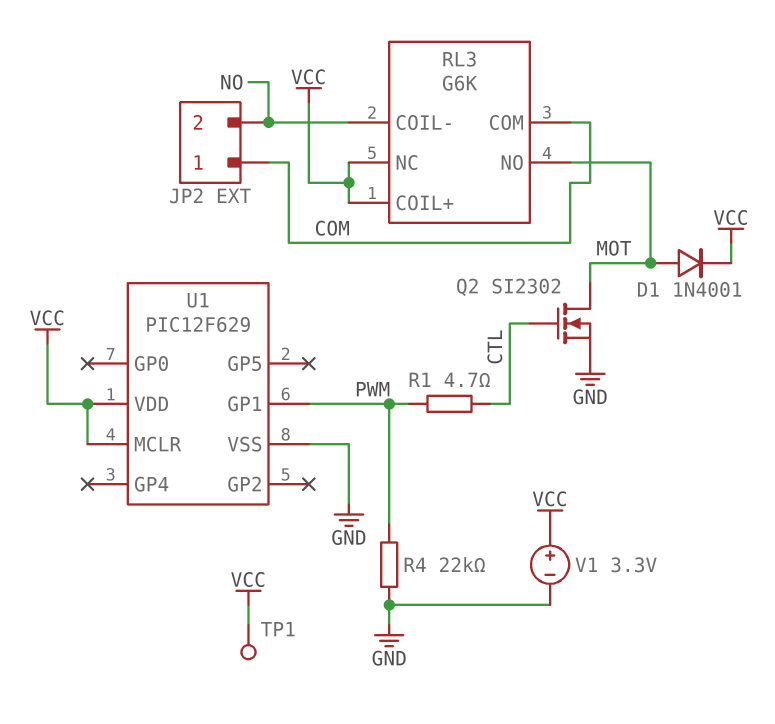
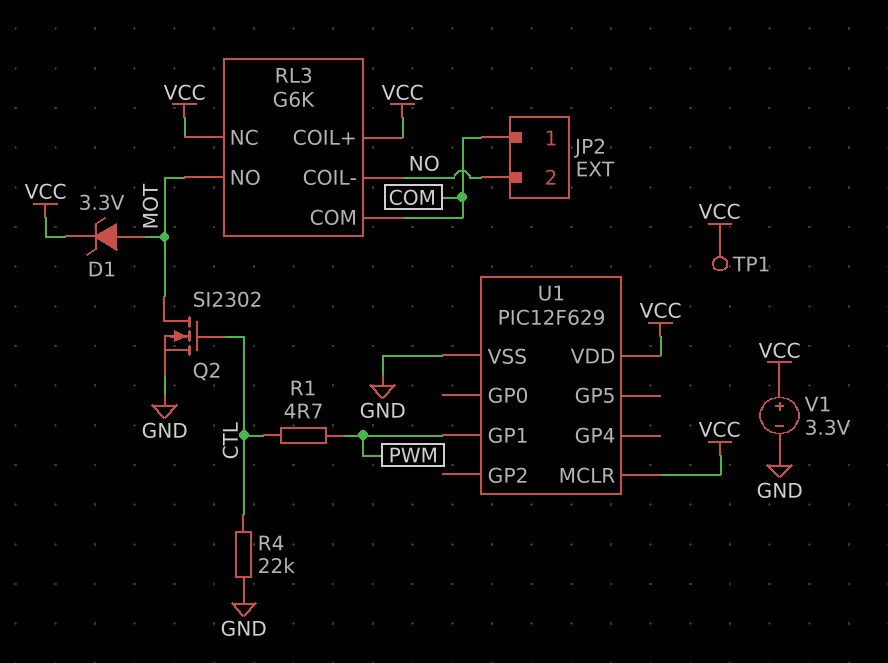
D1: diode 1N4001 (A MOT, K VCC) -> zener 3.3V (A MOT, K VCC)
R4: 22k (GND, PWM) -> 22k (CTL, GND)

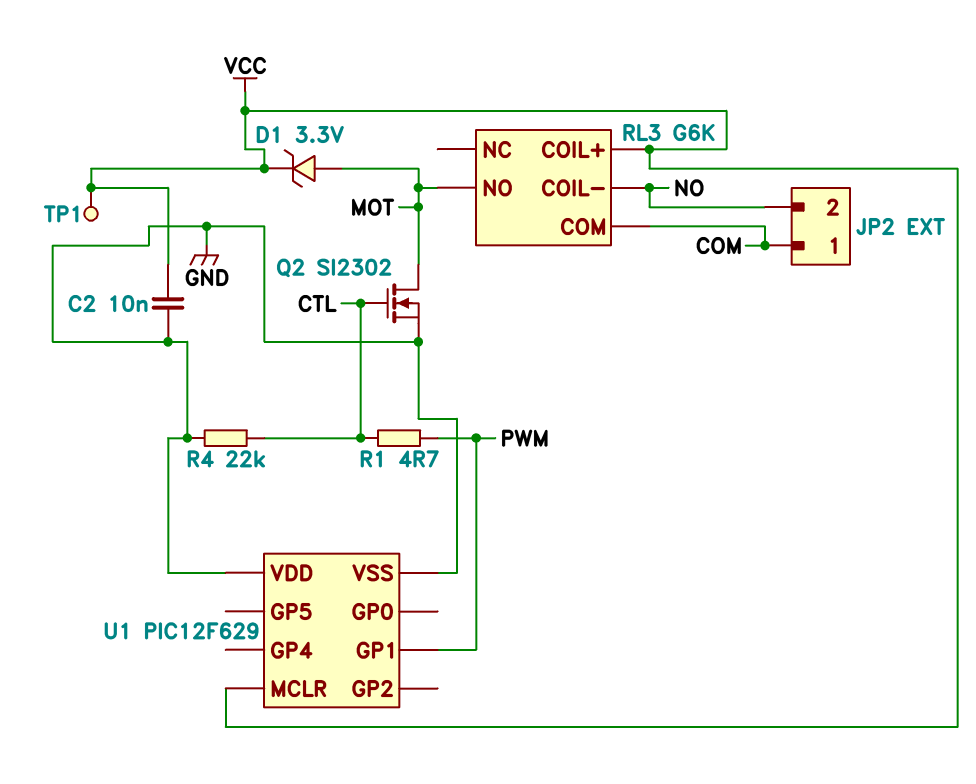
C2: none -> 10nF (GND, VCC)
RL3 pin NC: VCC -> none
U1 pin VDD: VCC -> GND
V1: 3.3V (plus VCC, minus GND) -> none

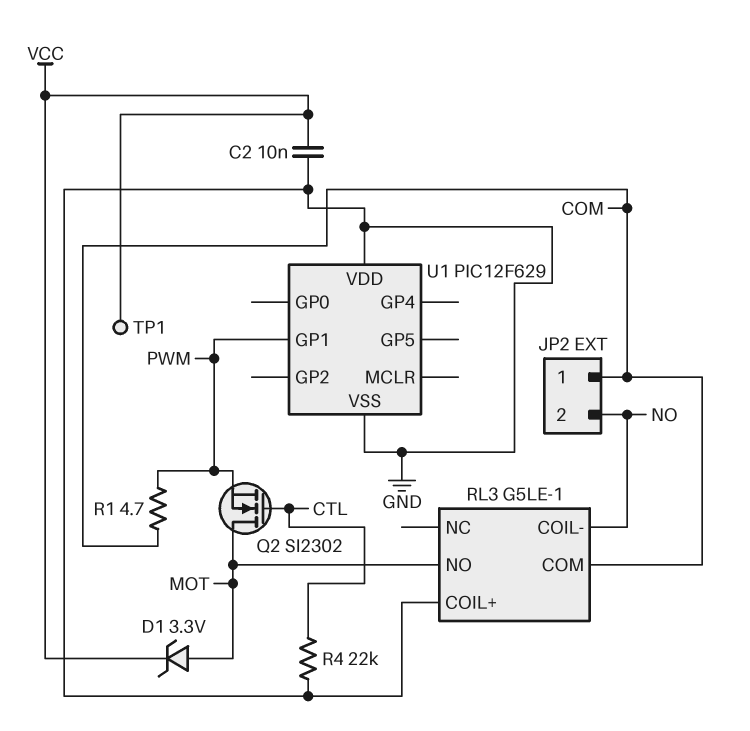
Q2: NMOS SI2302 (G CTL, D MOT, S GND) -> NMOS SI2302 (G CTL, D MOT, S PWM)
R1: 4.7 (CTL, PWM) -> 4.7 (COM, PWM)
RL3: G6K -> G5LE-1
RL3 pin COIL+: VCC -> GND
U1 pin MCLR: VCC -> none

